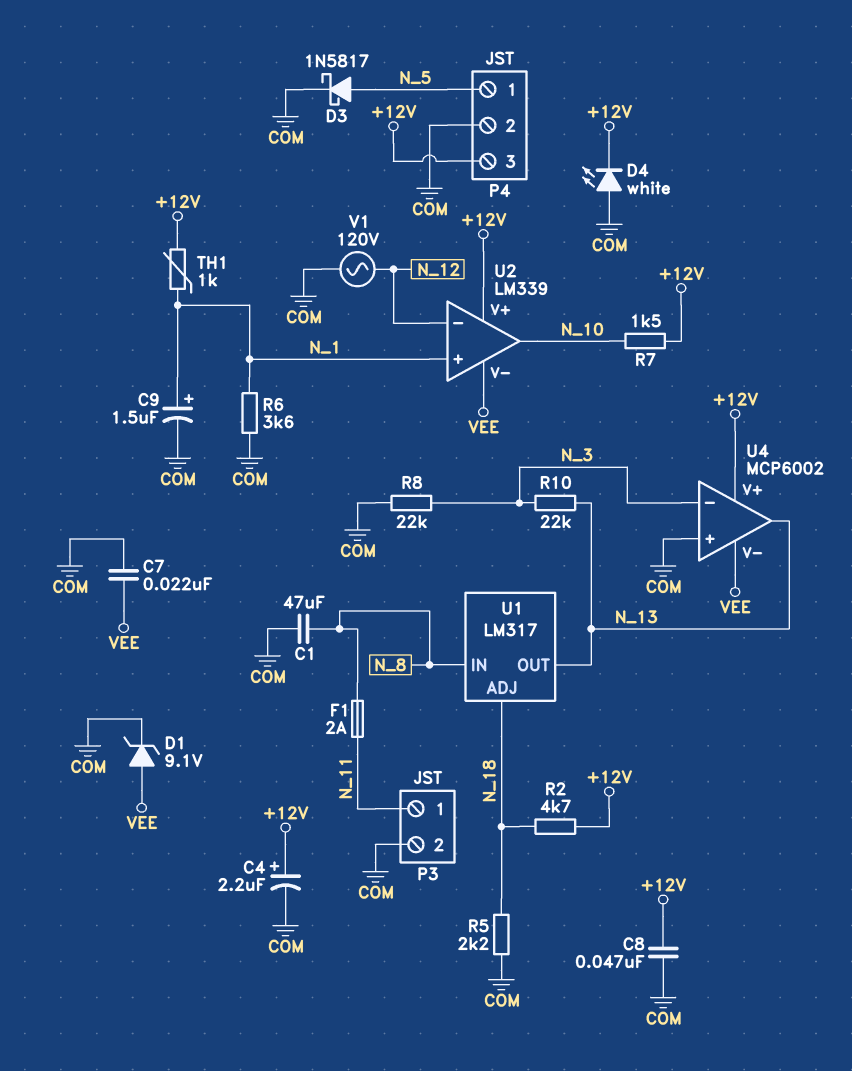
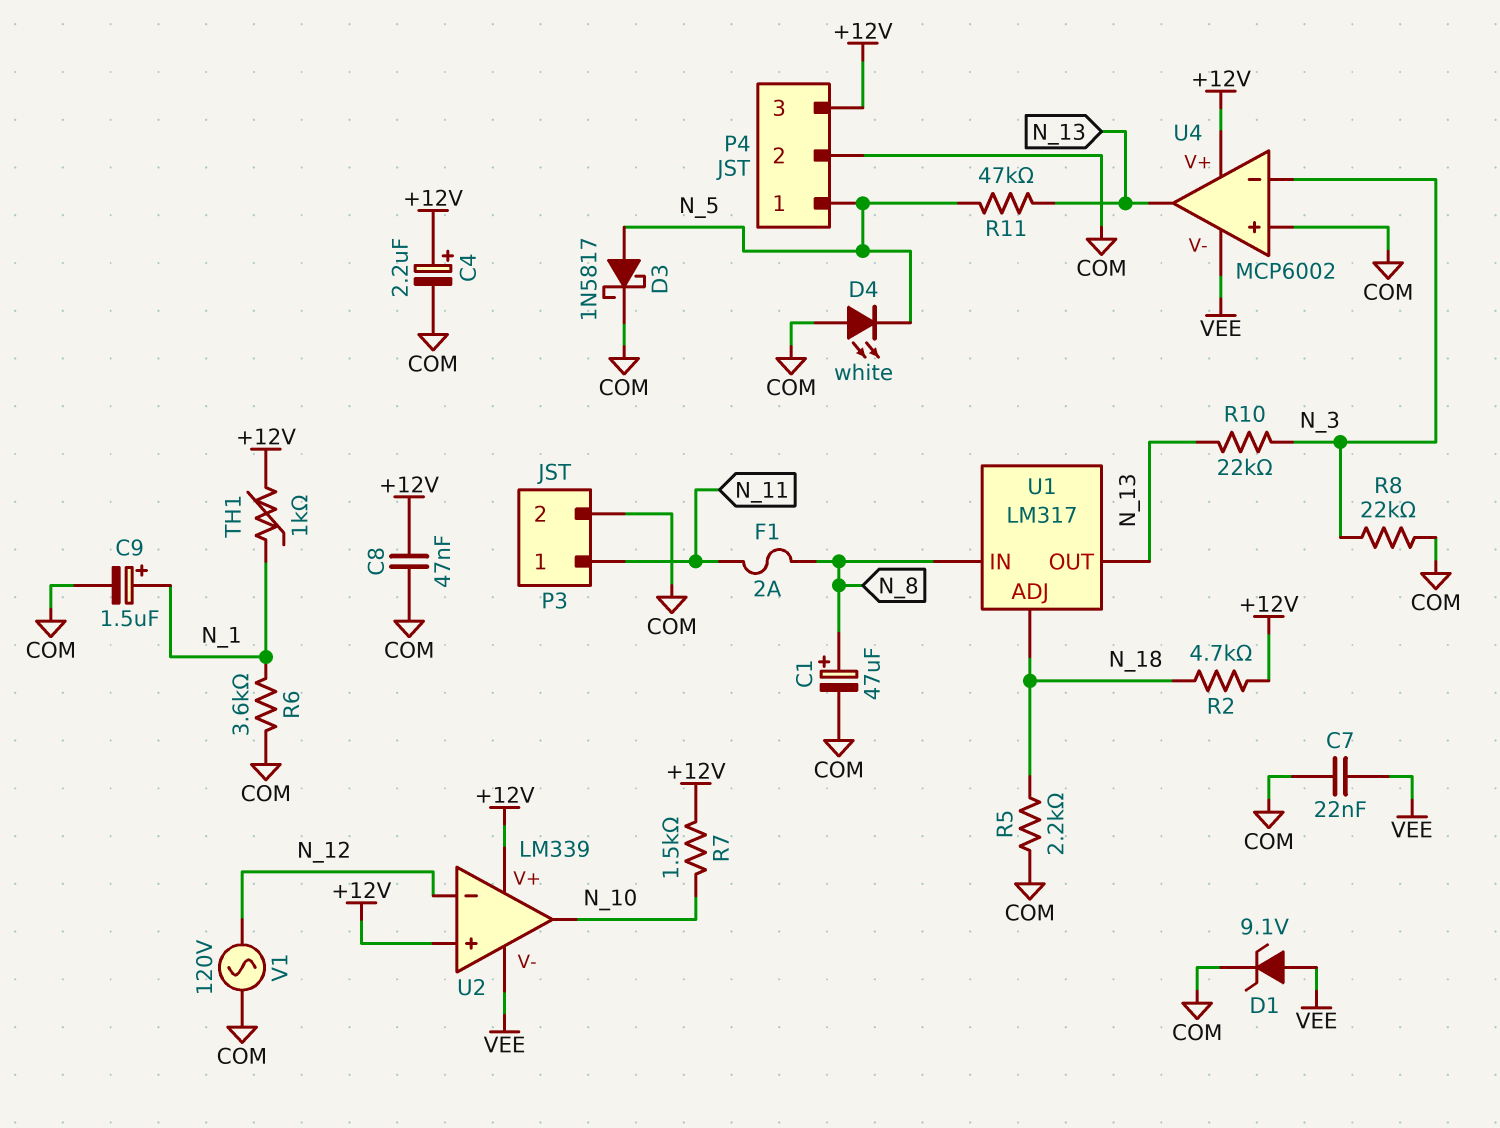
C1: 47uF (COM, N_8) -> 47uF (plus N_8, minus COM)
D4: LED white (A COM, K +12V) -> LED white (A COM, K N_5)
R11: none -> 47k (N_5, N_13)
U2 pin in+: N_1 -> +12V

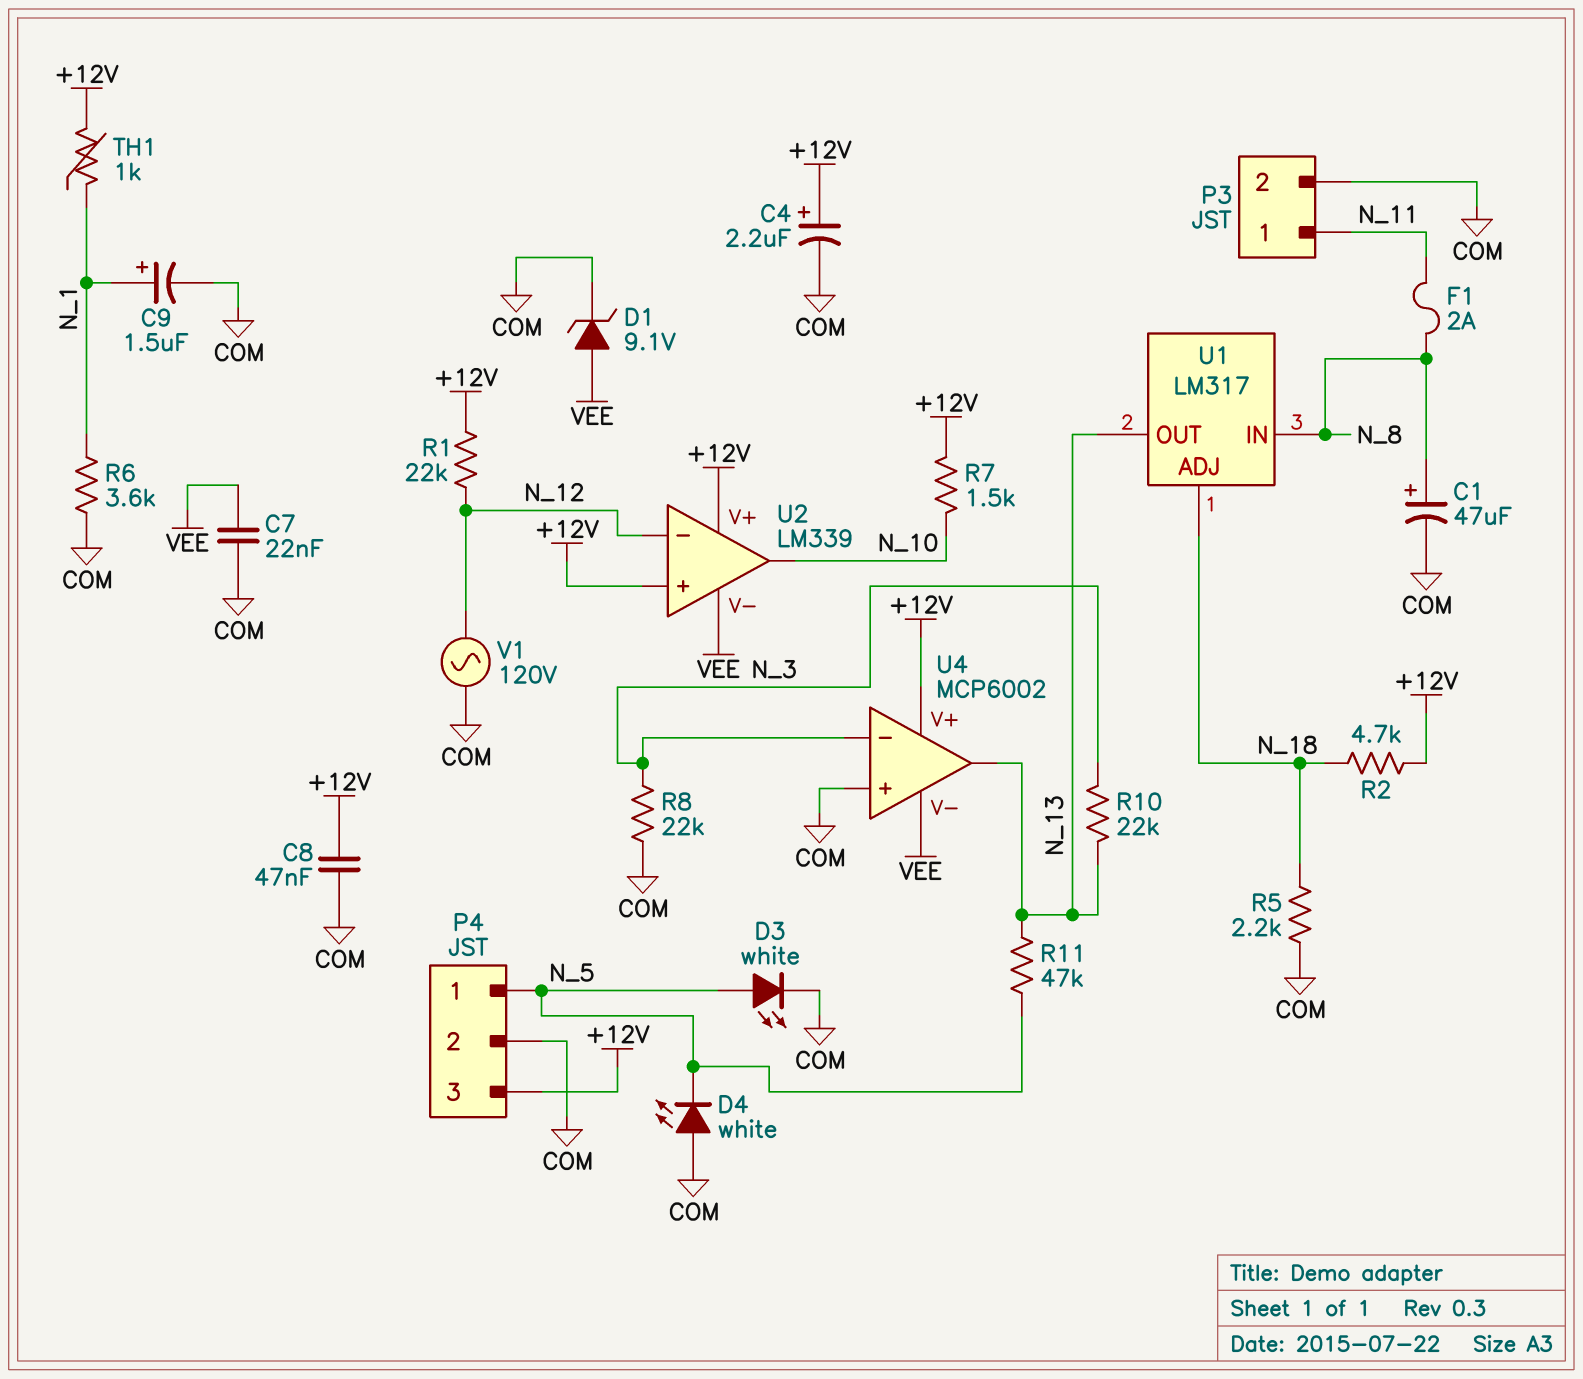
D3: schottky 1N5817 (A N_5, K COM) -> LED white (A N_5, K COM)
R1: none -> 22k (+12V, N_12)

